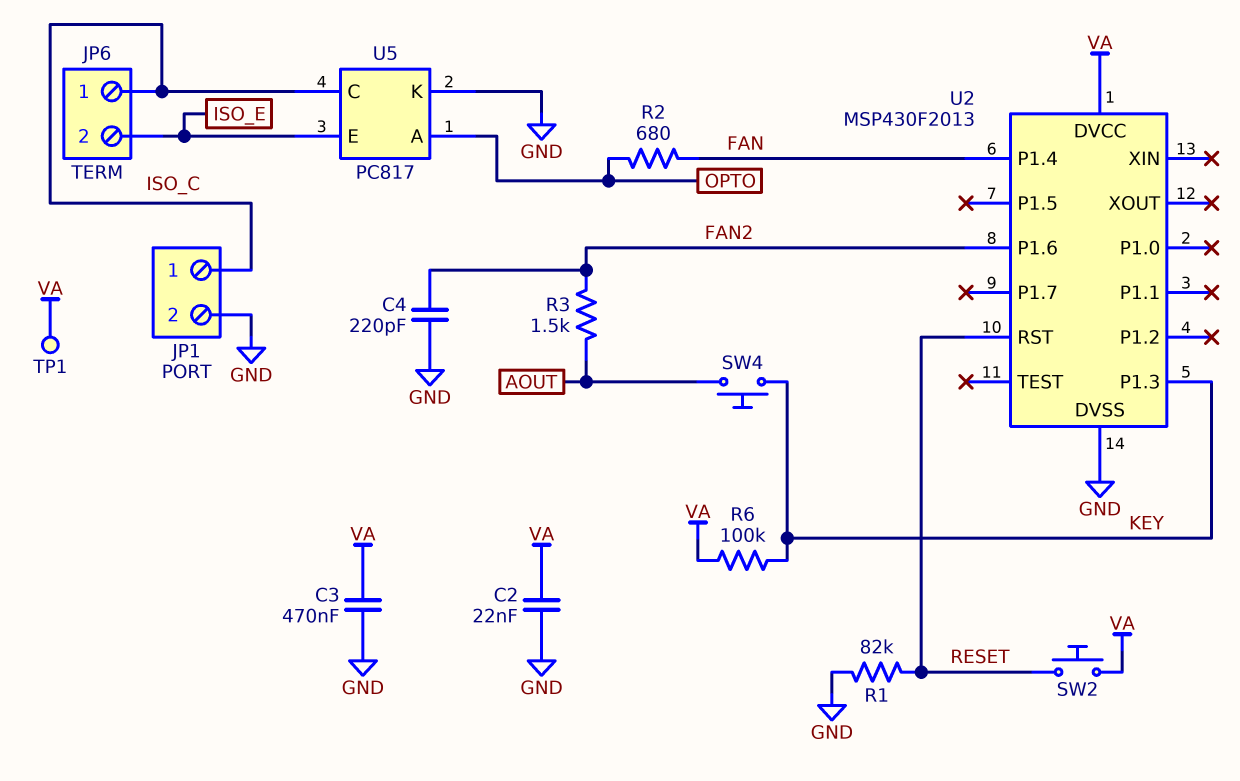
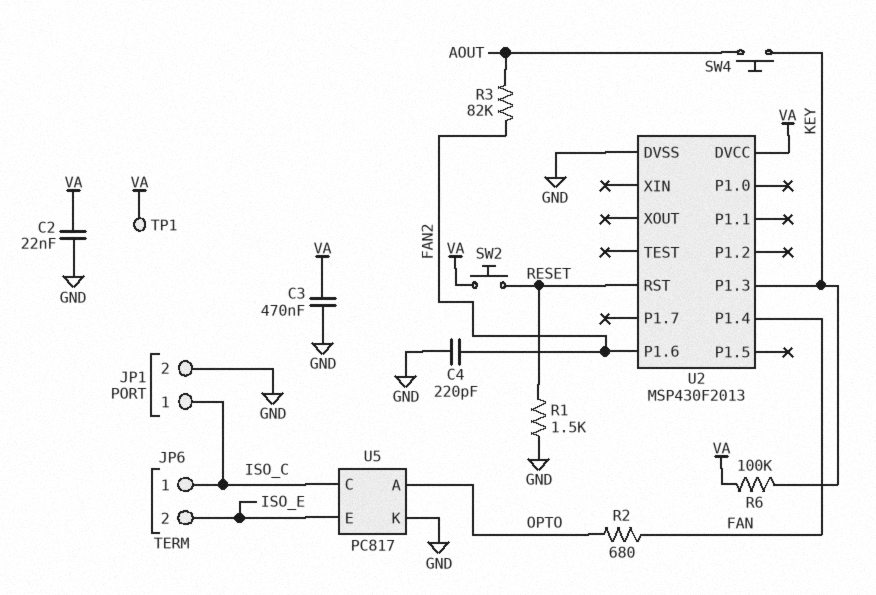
R1: 82k (GND, RESET) -> 1.5k (GND, RESET)
R3: 1.5k (AOUT, FAN2) -> 82k (AOUT, FAN2)

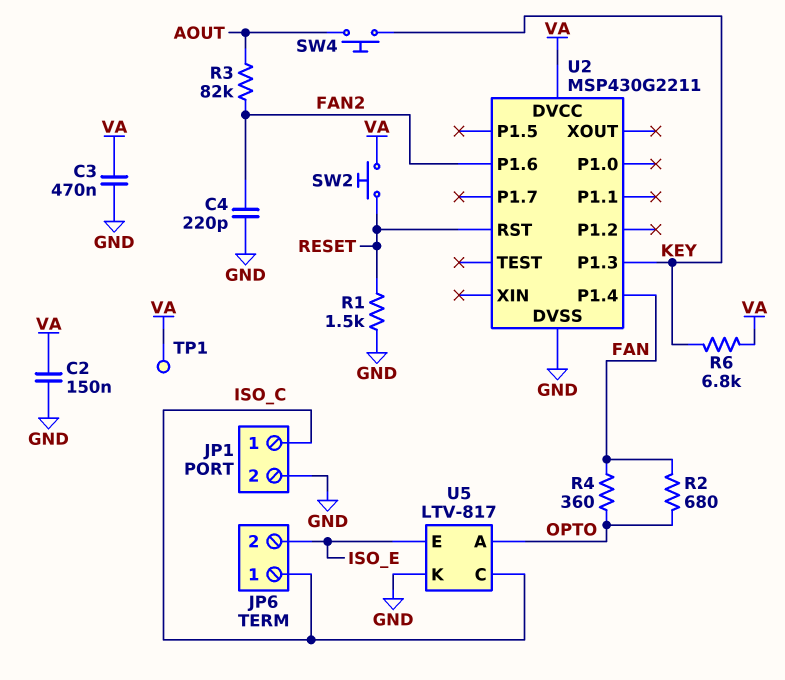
C2: 22nF (GND, VA) -> 150nF (GND, VA)
R4: none -> 360 (FAN, OPTO)
R6: 100k (KEY, VA) -> 6.8k (KEY, VA)
U2: MSP430F2013 -> MSP430G2211
U5: PC817 -> LTV-817

